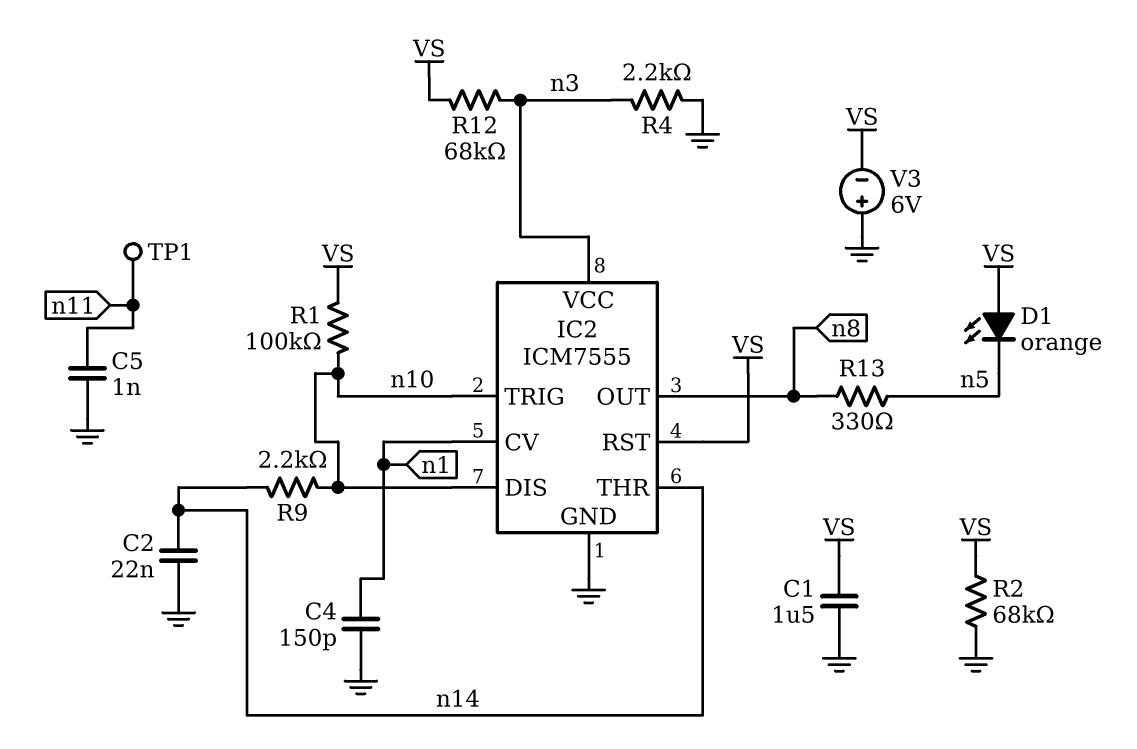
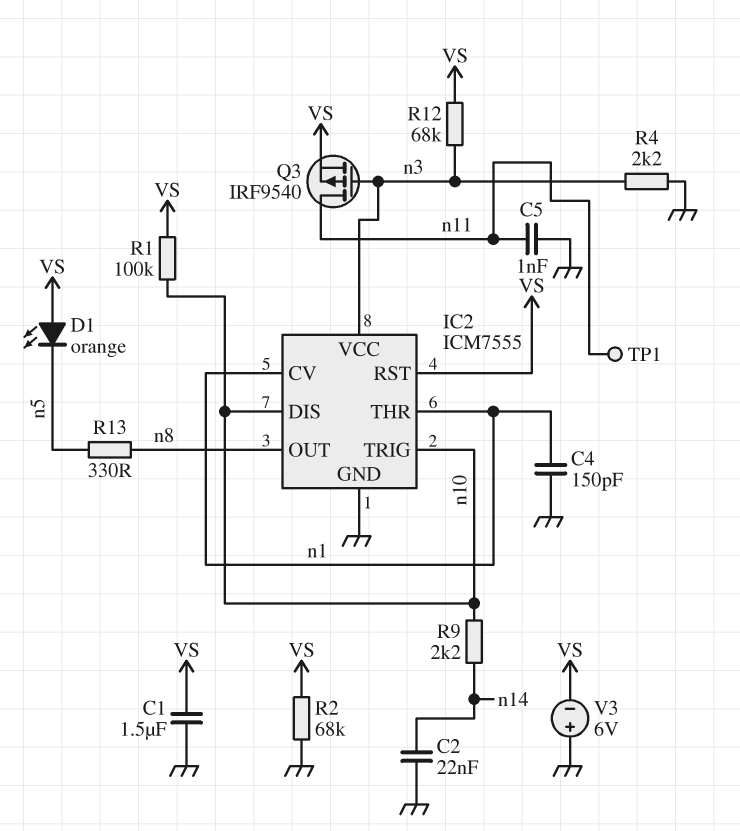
IC2 pin THR: n14 -> n1
Q3: none -> PMOS IRF9540 (G n3, D n11, S VS)

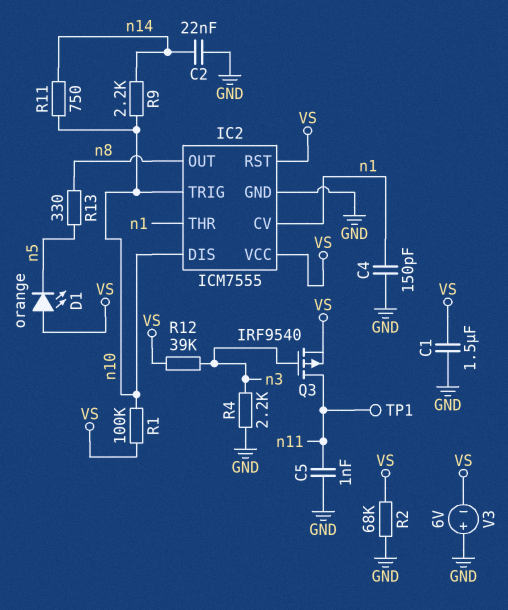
IC2 pin VCC: n3 -> VS
R11: none -> 750 (n10, n14)
R12: 68k (VS, n3) -> 39k (VS, n3)

